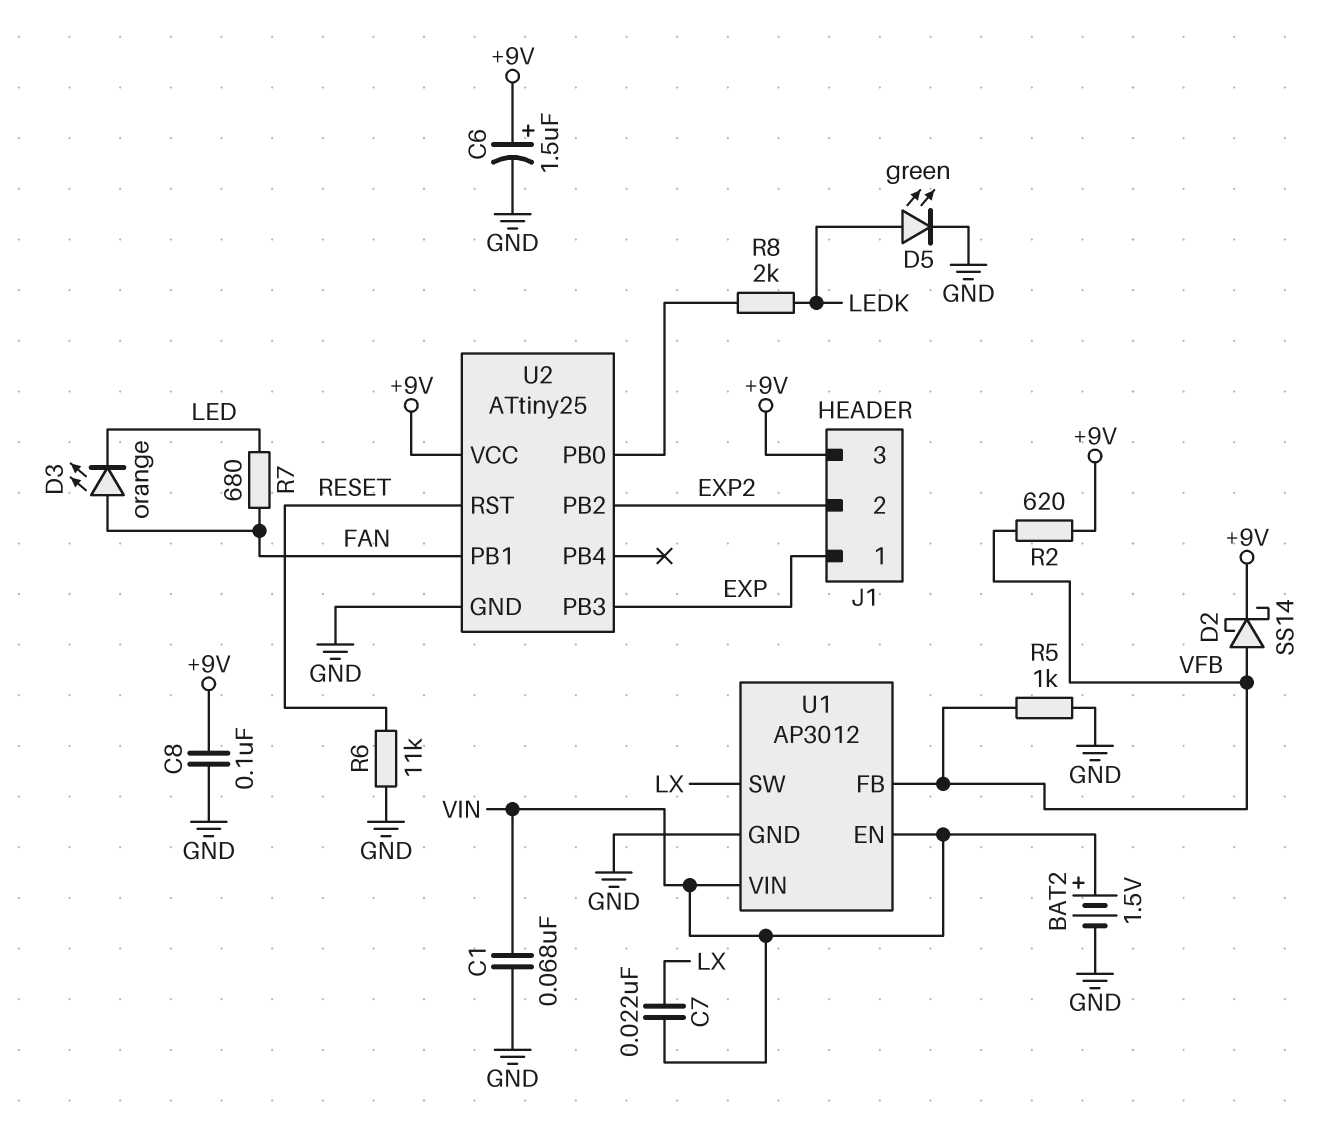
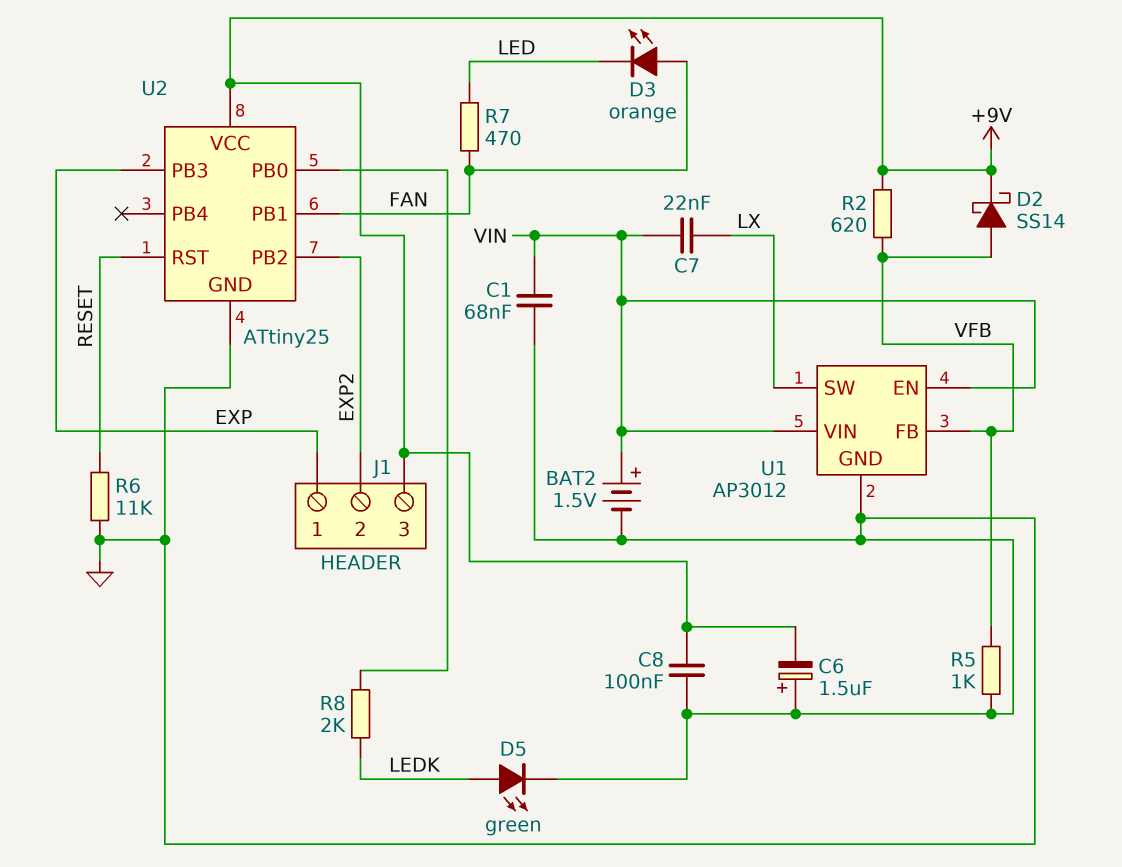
C6: 1.5uF (plus +9V, minus GND) -> 1.5uF (plus GND, minus +9V)
R7: 680 (FAN, LED) -> 470 (FAN, LED)

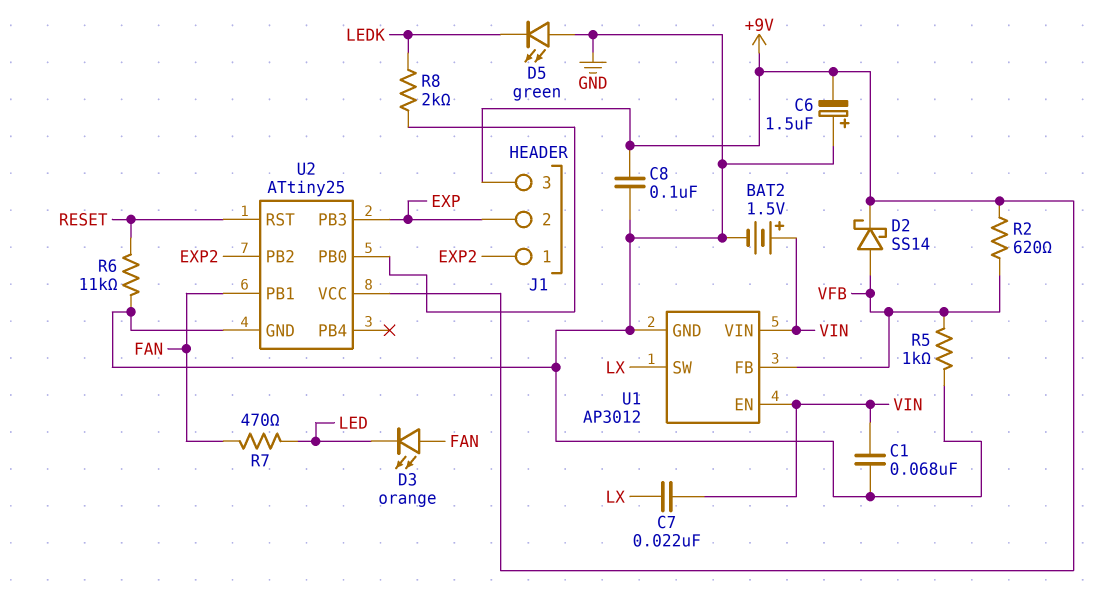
D5: LED green (A LEDK, K GND) -> LED green (A GND, K LEDK)
J1 pin 1: EXP -> EXP2
J1 pin 2: EXP2 -> EXP

